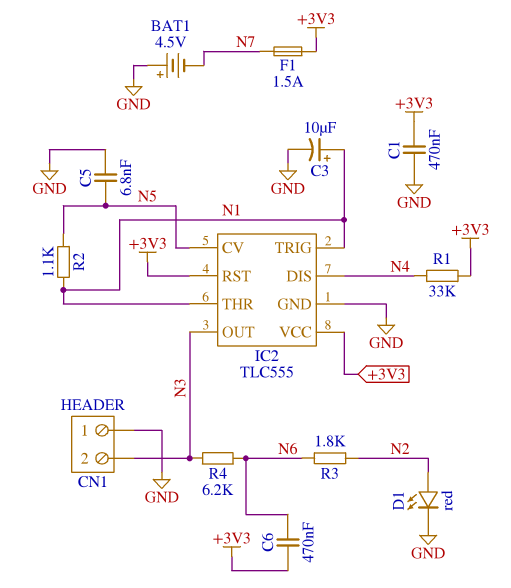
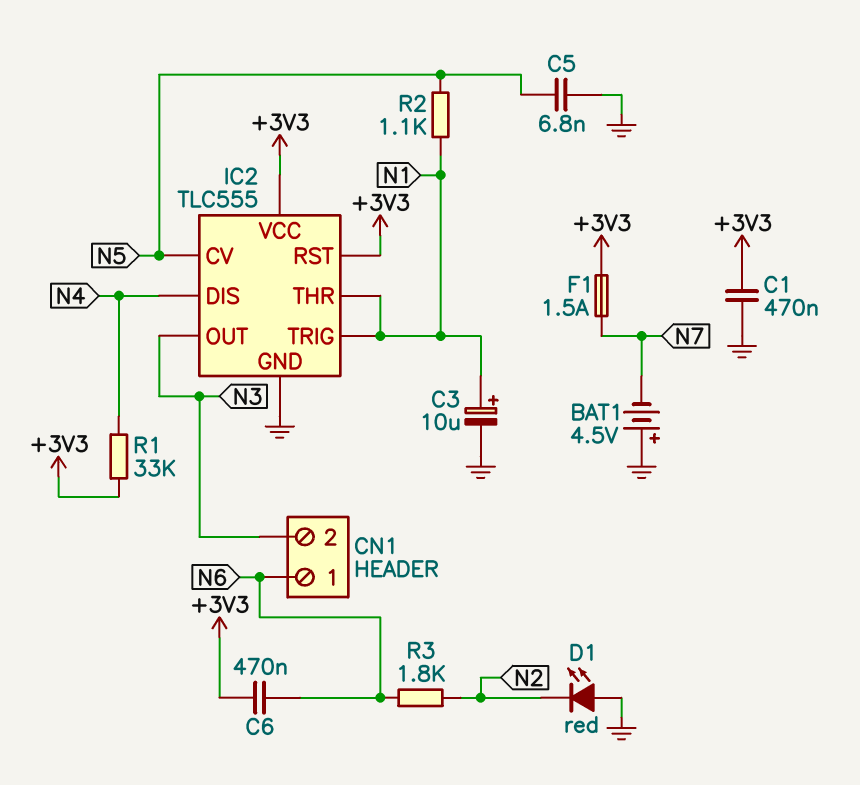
CN1 pin 1: GND -> N6
D1: LED red (A N2, K GND) -> LED red (A GND, K N2)
R4: 6.2k (N3, N6) -> none

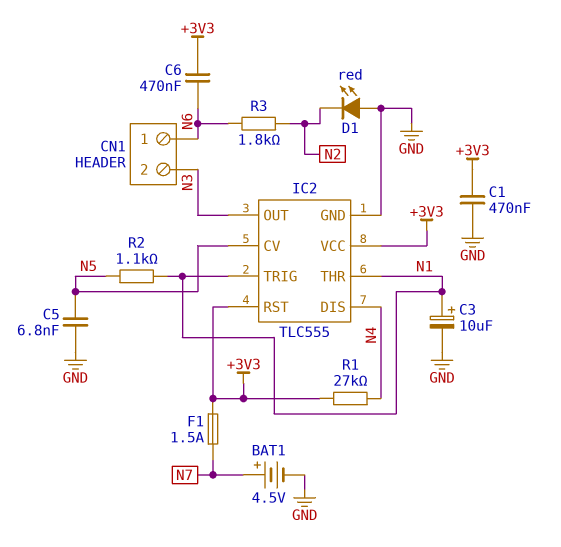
BAT1: 4.5V (plus GND, minus N7) -> 4.5V (plus N7, minus GND)
R1: 33k (+3V3, N4) -> 27k (+3V3, N4)

